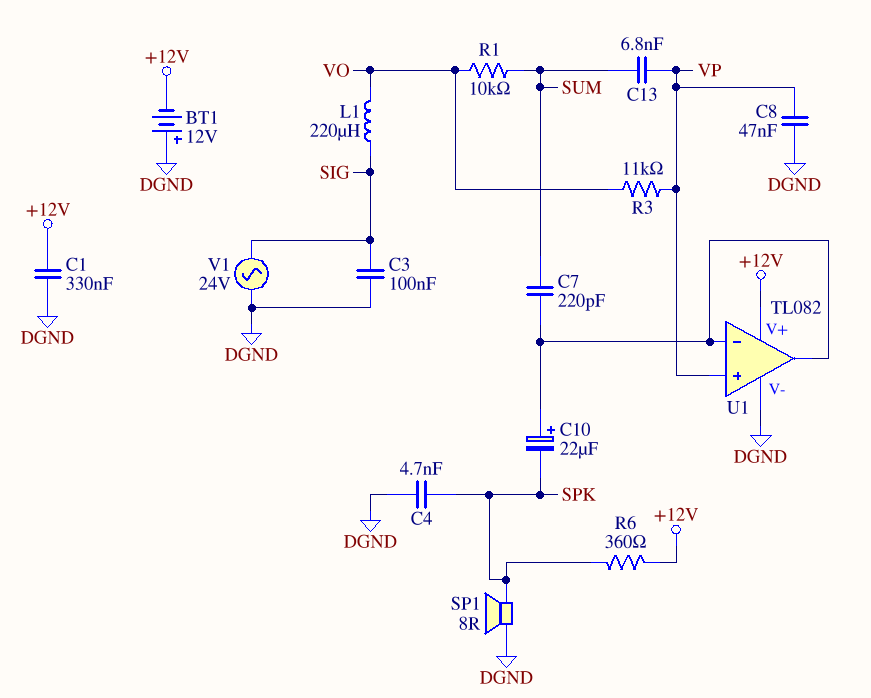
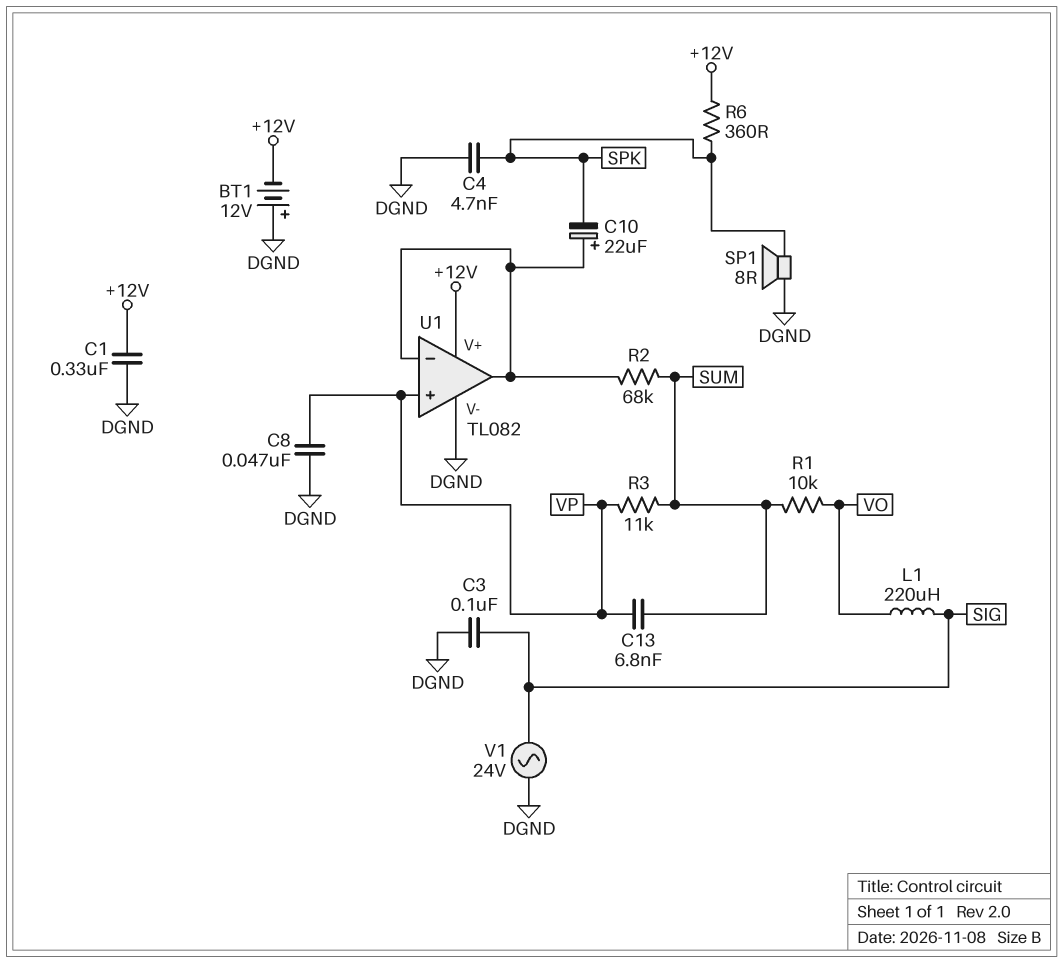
C7: 220pF (SUM, U1/in-) -> none
R2: none -> 68k (SUM, U1/in-)
R3: 11k (VO, VP) -> 11k (SUM, VP)

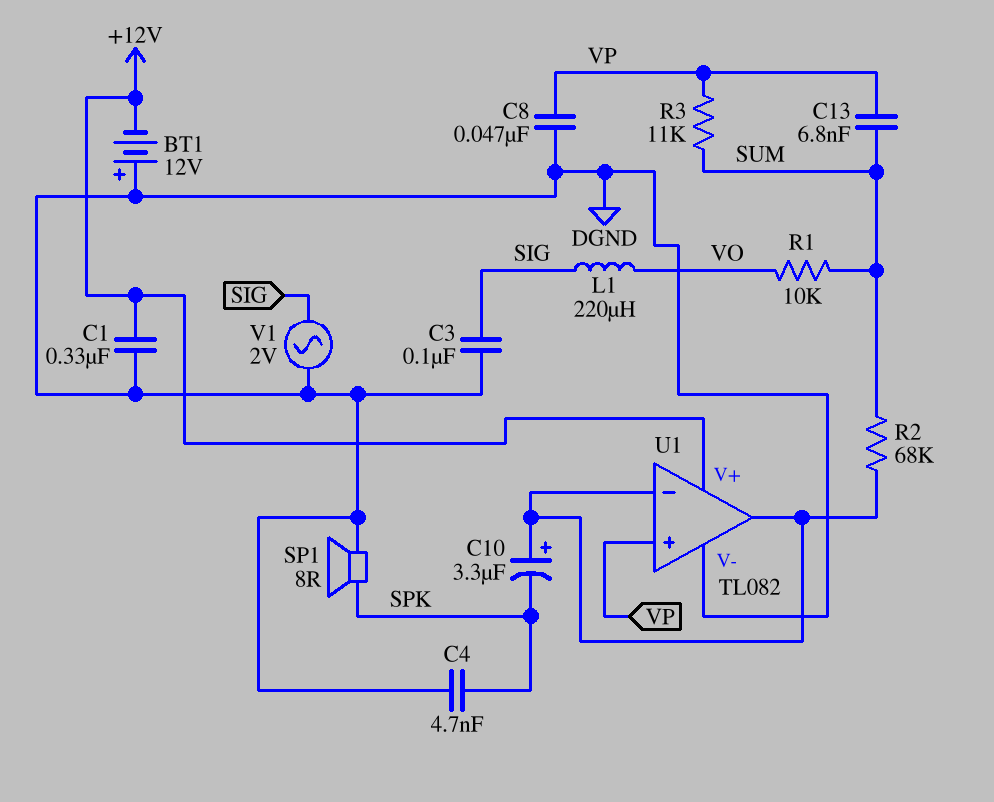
C10: 22uF (plus U1/in-, minus SPK) -> 3.3uF (plus U1/in-, minus SPK)
R6: 360 (+12V, SPK) -> none
V1: AC 24V (DGND, SIG) -> AC 2V (DGND, SIG)

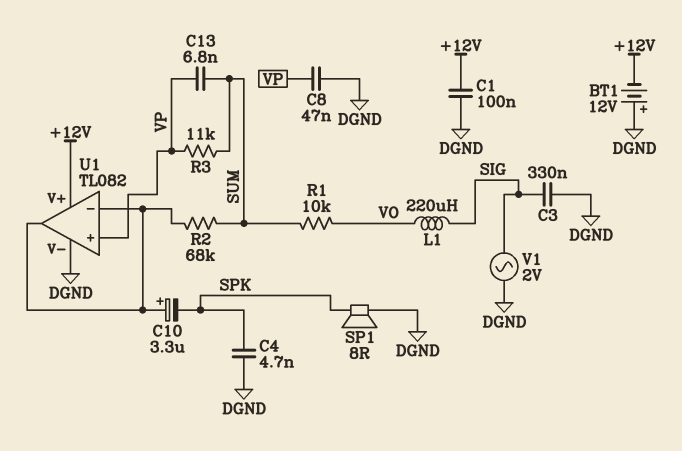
C1: 330nF (+12V, DGND) -> 100nF (+12V, DGND)
C3: 100nF (DGND, SIG) -> 330nF (DGND, SIG)

